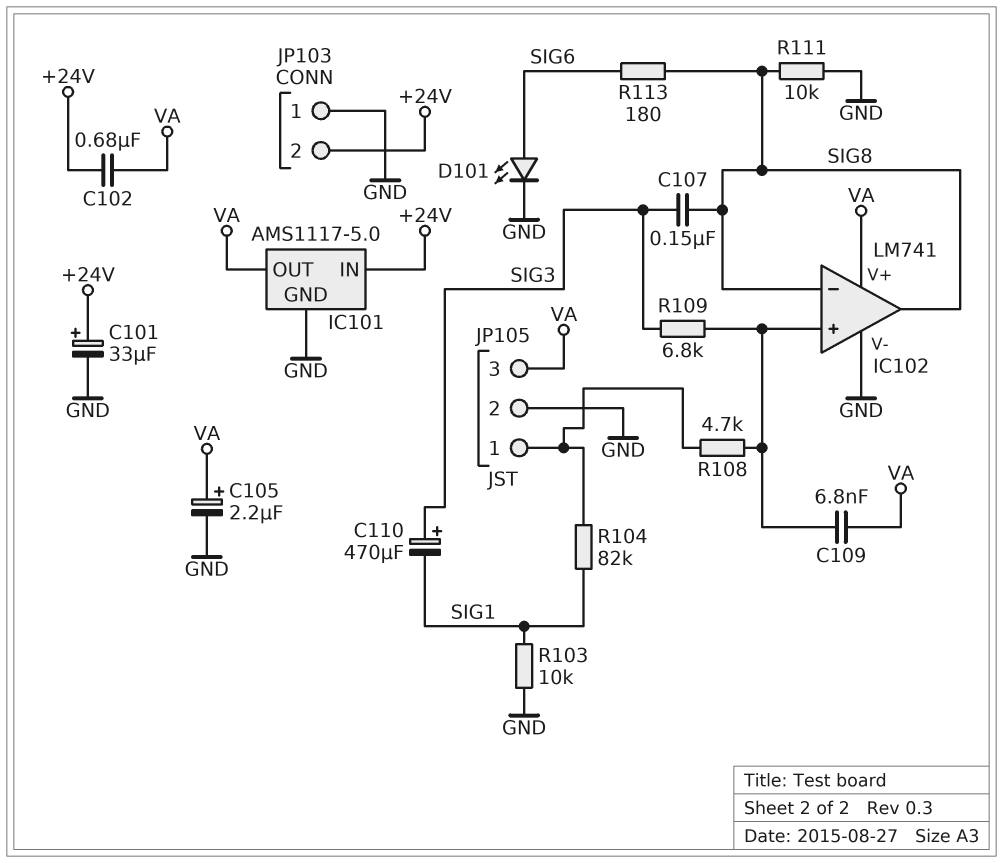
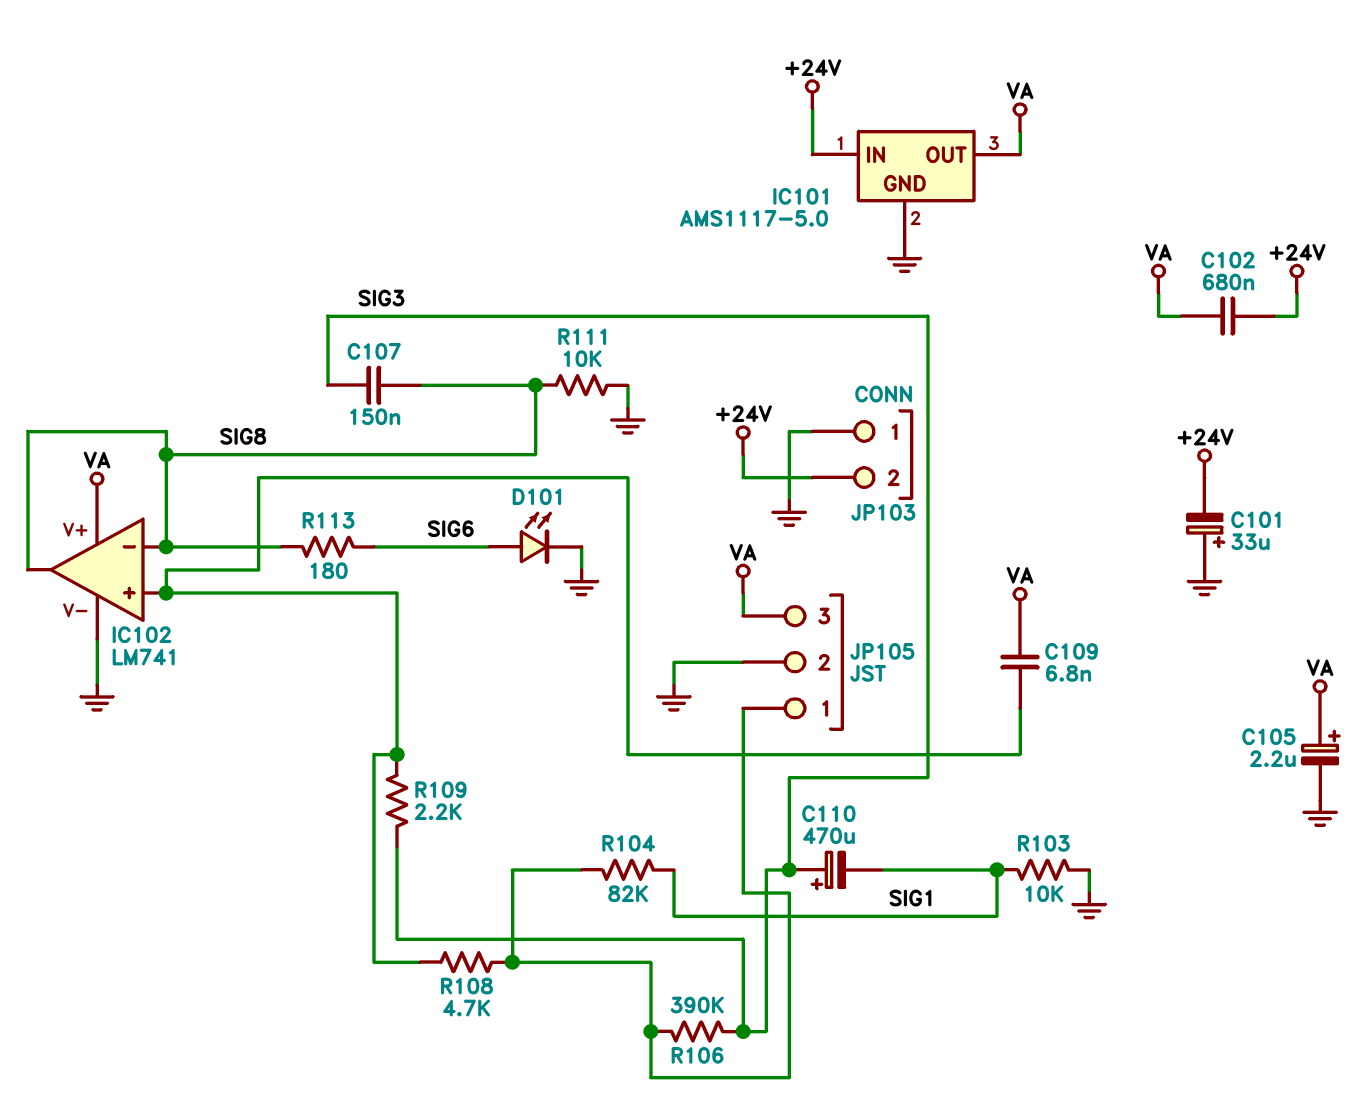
C101: 33uF (plus +24V, minus GND) -> 33uF (plus GND, minus +24V)
R106: none -> 390k (JP105/1, SIG3)
R109: 6.8k (IC102/in+, SIG3) -> 2.2k (IC102/in+, SIG3)

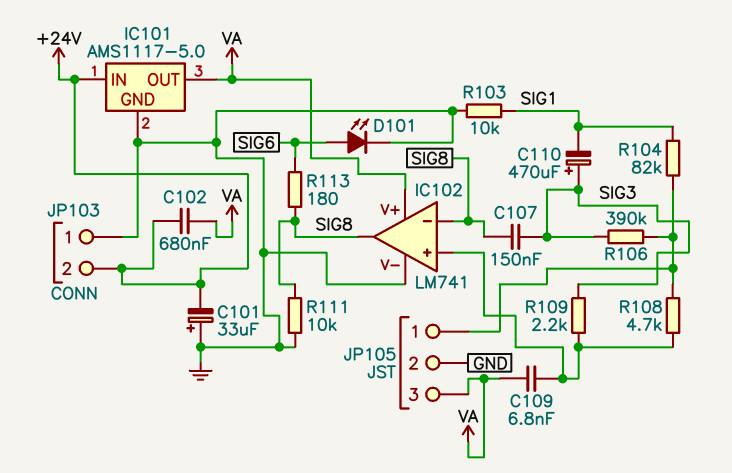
C105: 2.2uF (plus VA, minus GND) -> none

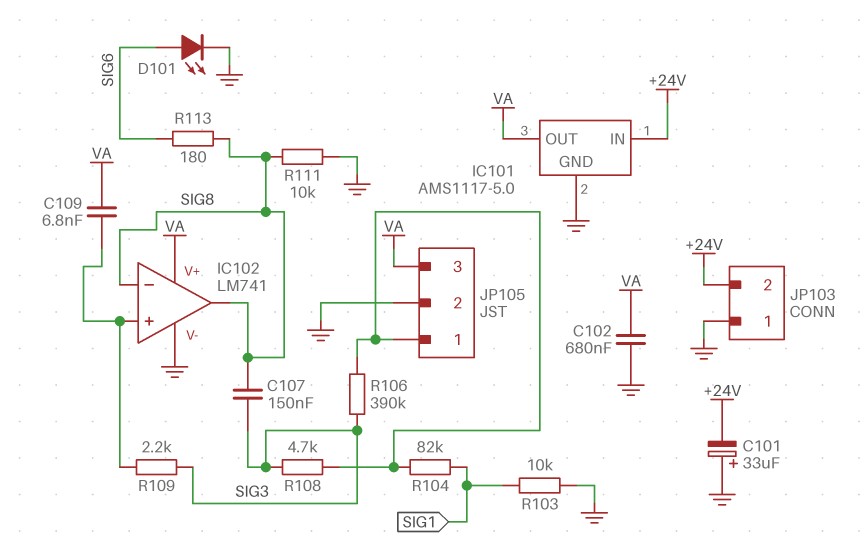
C102: 680nF (+24V, VA) -> 680nF (GND, VA)
C110: 470uF (plus SIG3, minus SIG1) -> none
R108: 4.7k (IC102/in+, JP105/1) -> 4.7k (JP105/1, SIG3)

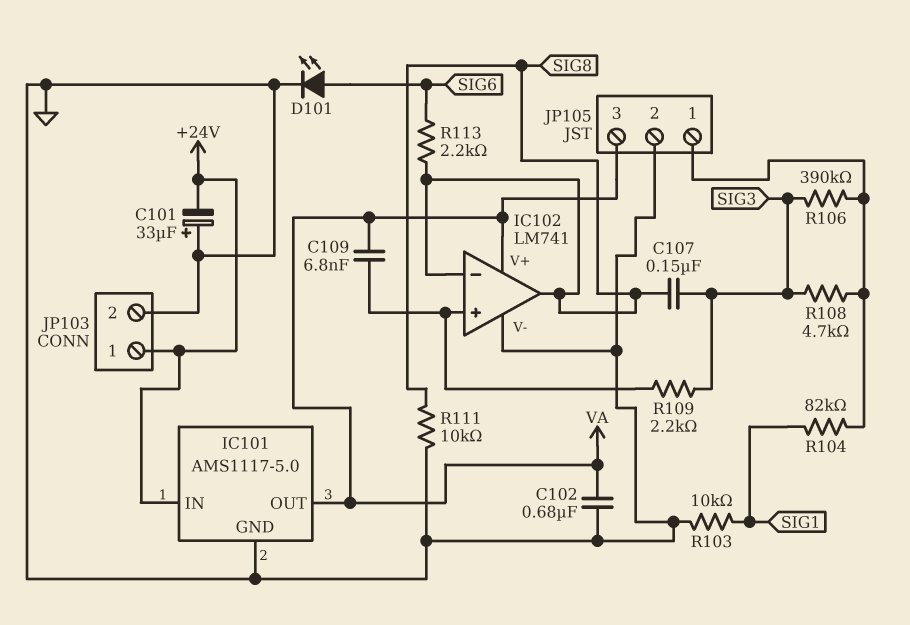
JP103 pin 1: GND -> +24V
JP103 pin 2: +24V -> GND
R113: 180 (SIG6, SIG8) -> 2.2k (SIG6, SIG8)

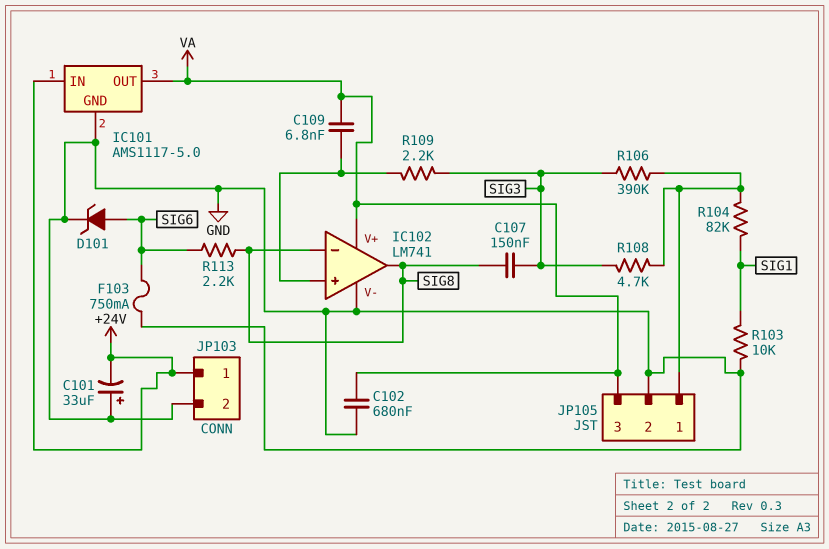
D101: LED (A SIG6, K GND) -> zener (A SIG6, K GND)
F103: none -> 750mA (GND, SIG6)
R111: 10k (GND, SIG8) -> none

